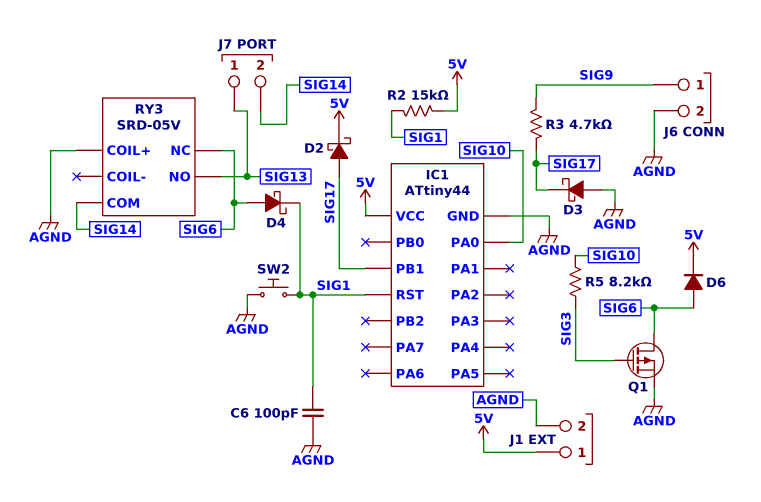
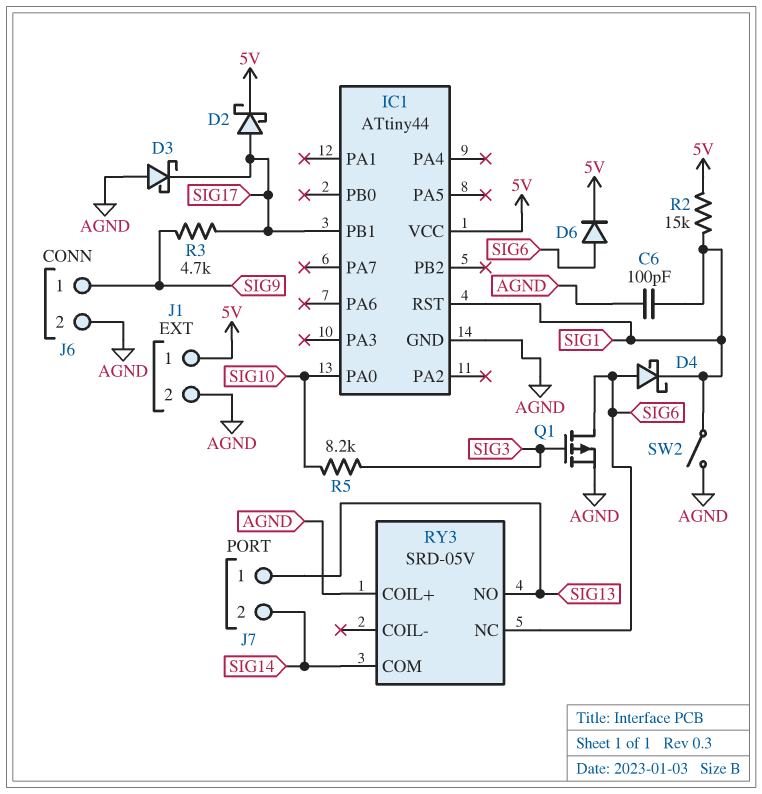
SW2: button (AGND, SIG1) -> switch (AGND, SIG1)

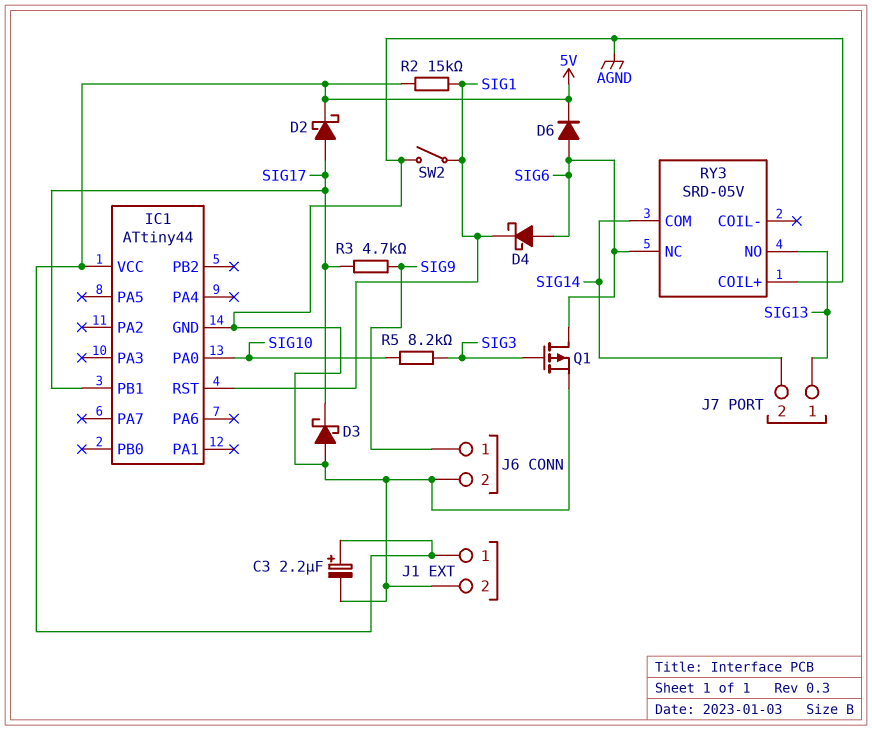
C3: none -> 2.2uF (plus 5V, minus AGND)
C6: 100pF (AGND, SIG1) -> none

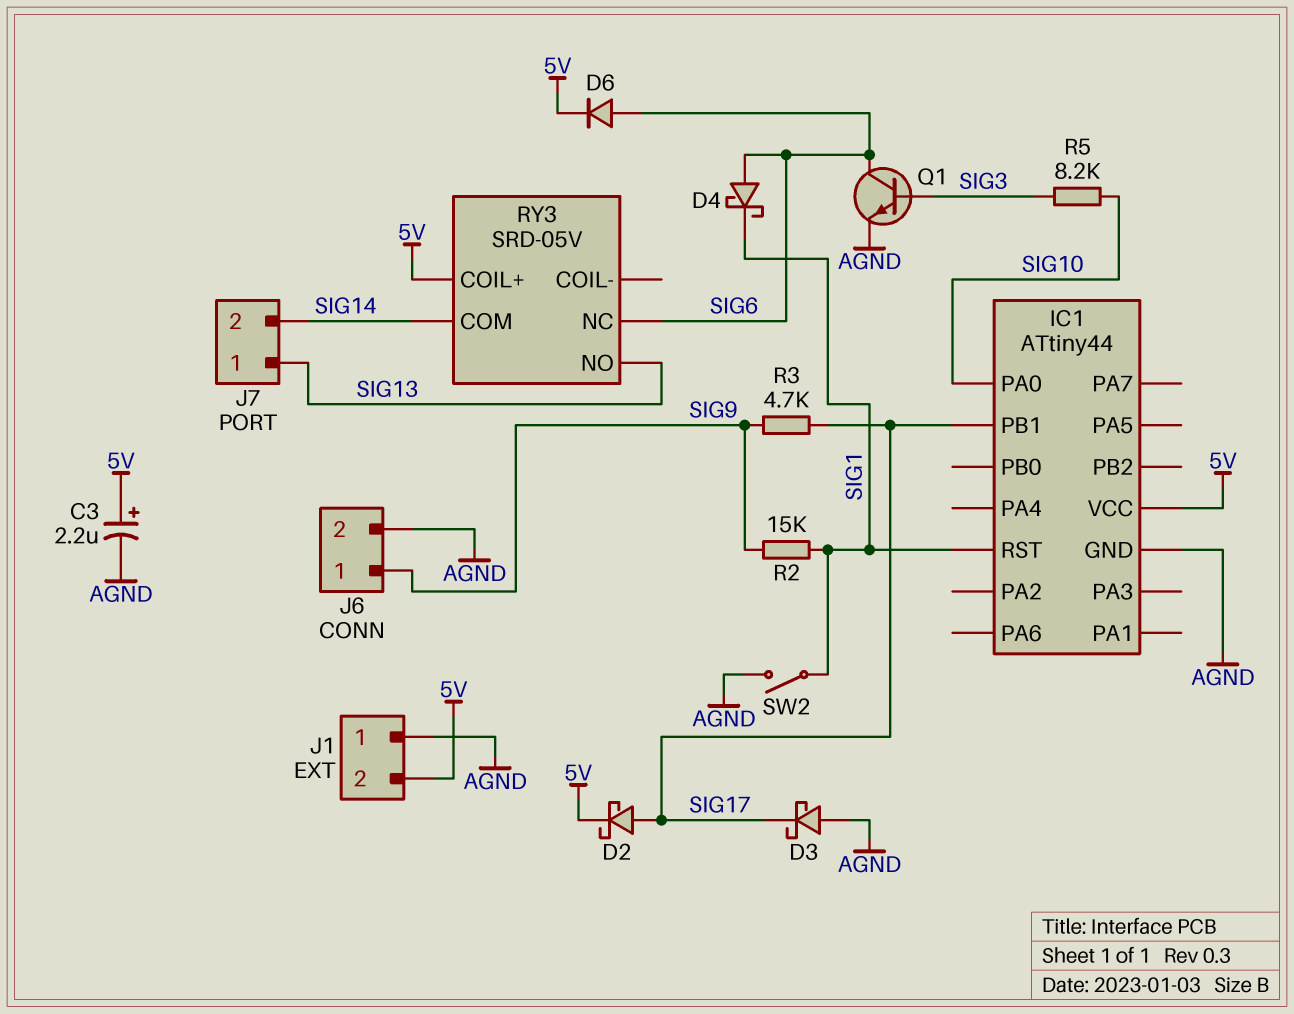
J1 pin 1: 5V -> AGND
J1 pin 2: AGND -> 5V
Q1: PMOS (G SIG3, D SIG6, S AGND) -> NPN (B SIG3, C SIG6, E AGND)
R2: 15k (5V, SIG1) -> 15k (SIG1, SIG9)
RY3 pin COIL+: AGND -> 5V

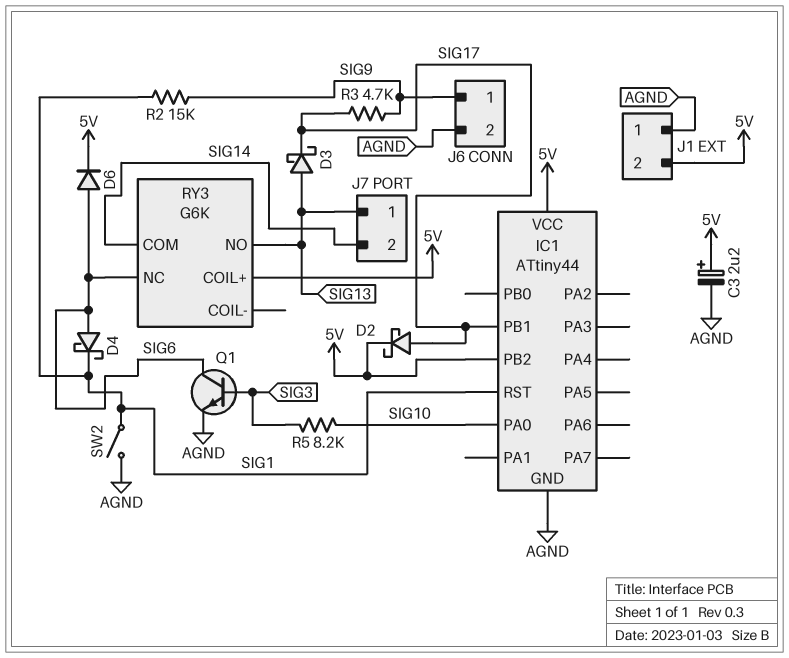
D3: schottky (A AGND, K SIG17) -> schottky (A SIG13, K SIG17)
IC1 pin PB2: none -> 5V
RY3: SRD-05V -> G6K

